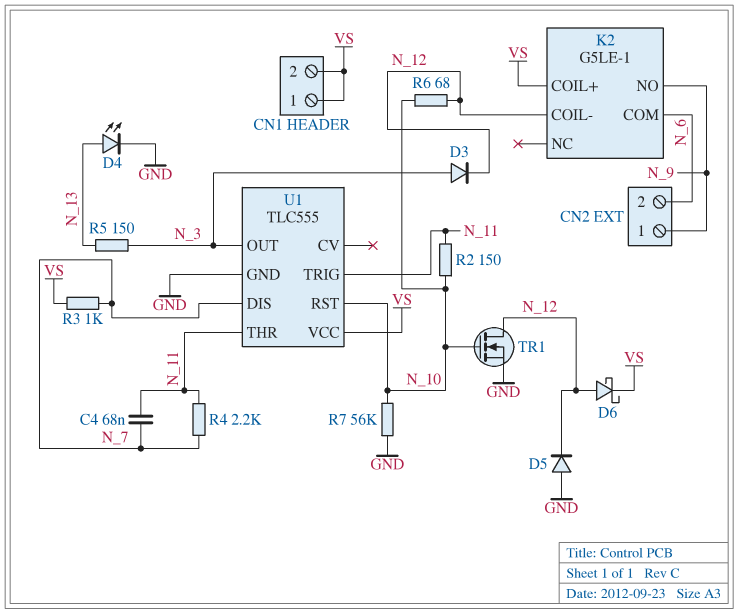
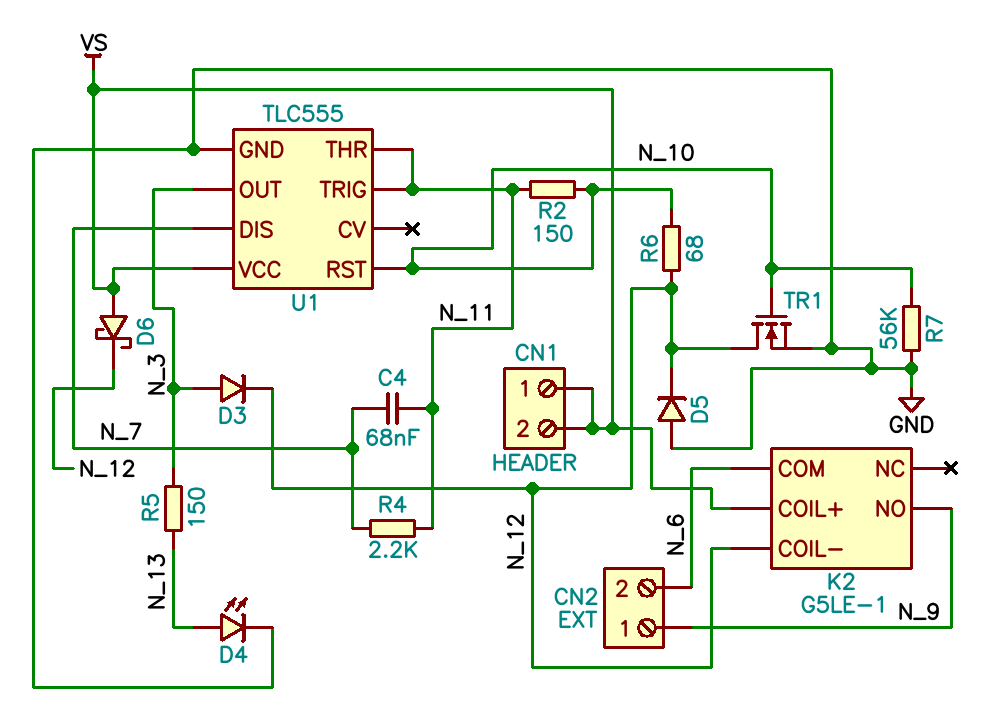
D6: schottky (A N_12, K VS) -> schottky (A VS, K N_12)
R3: 1k (N_7, VS) -> none

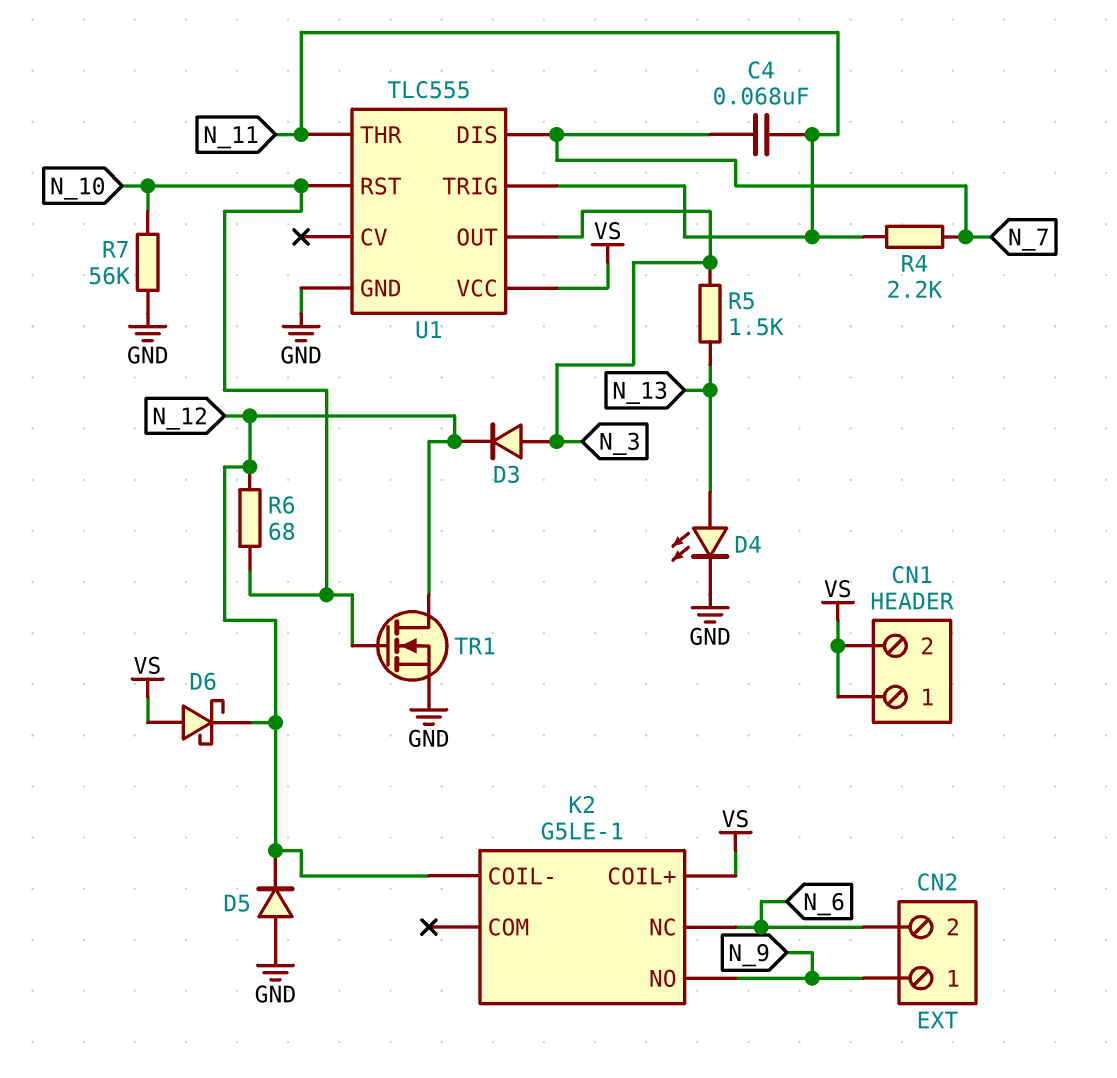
K2 pin COM: N_6 -> none
K2 pin NC: none -> N_6
R2: 150 (N_10, N_11) -> none
R5: 150 (N_3, N_13) -> 1.5k (N_3, N_13)

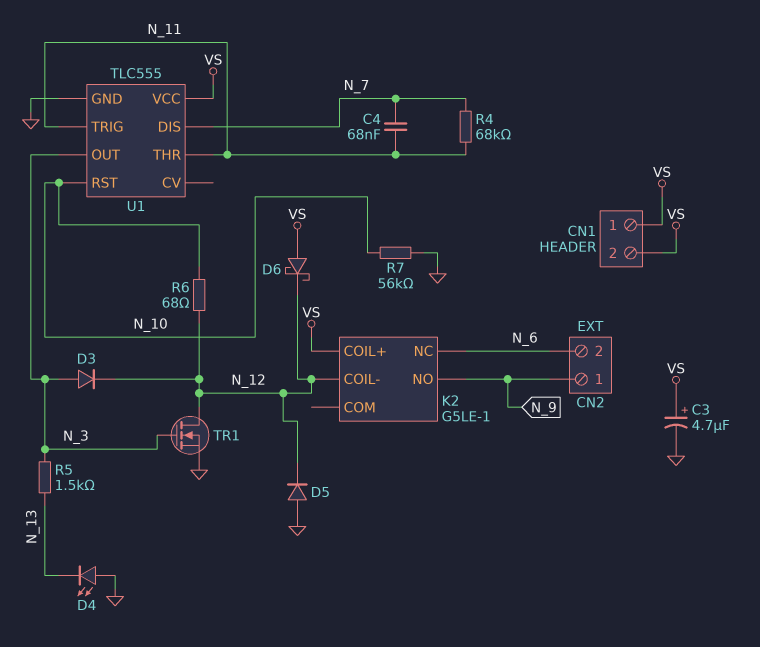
C3: none -> 4.7uF (plus VS, minus GND)
D4: LED (A N_13, K GND) -> LED (A GND, K N_13)
R4: 2.2k (N_7, N_11) -> 68k (N_7, N_11)
TR1: NMOS (G N_10, D N_12, S GND) -> NMOS (G N_3, D N_12, S GND)

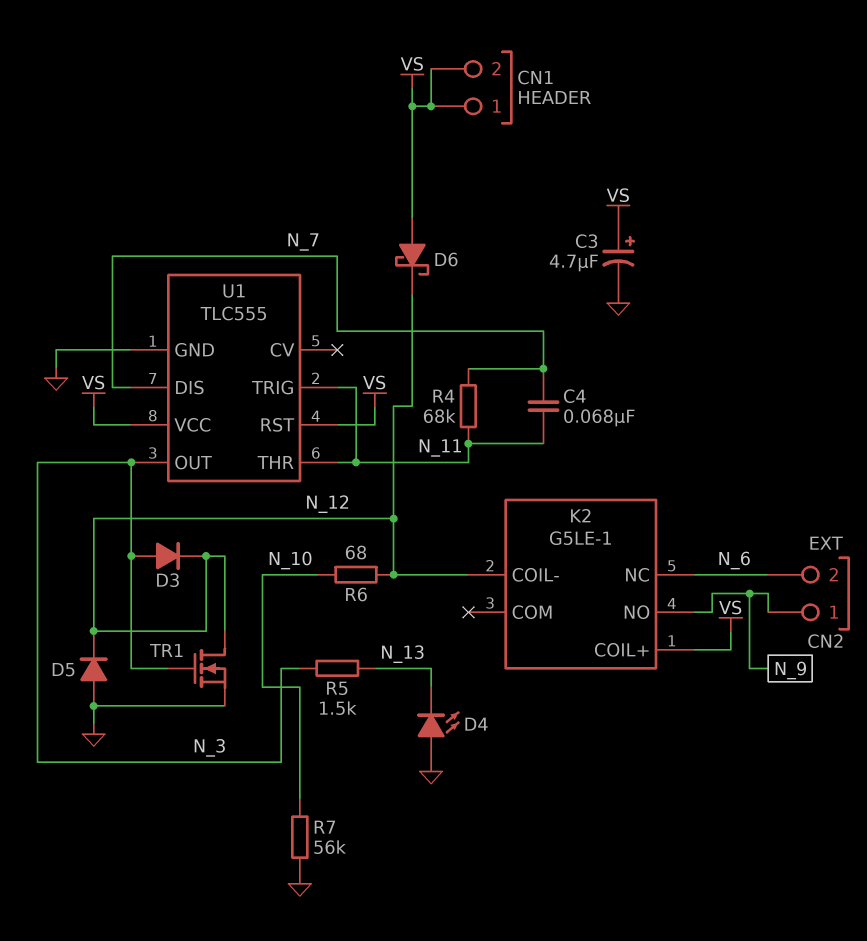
U1 pin RST: N_10 -> VS

